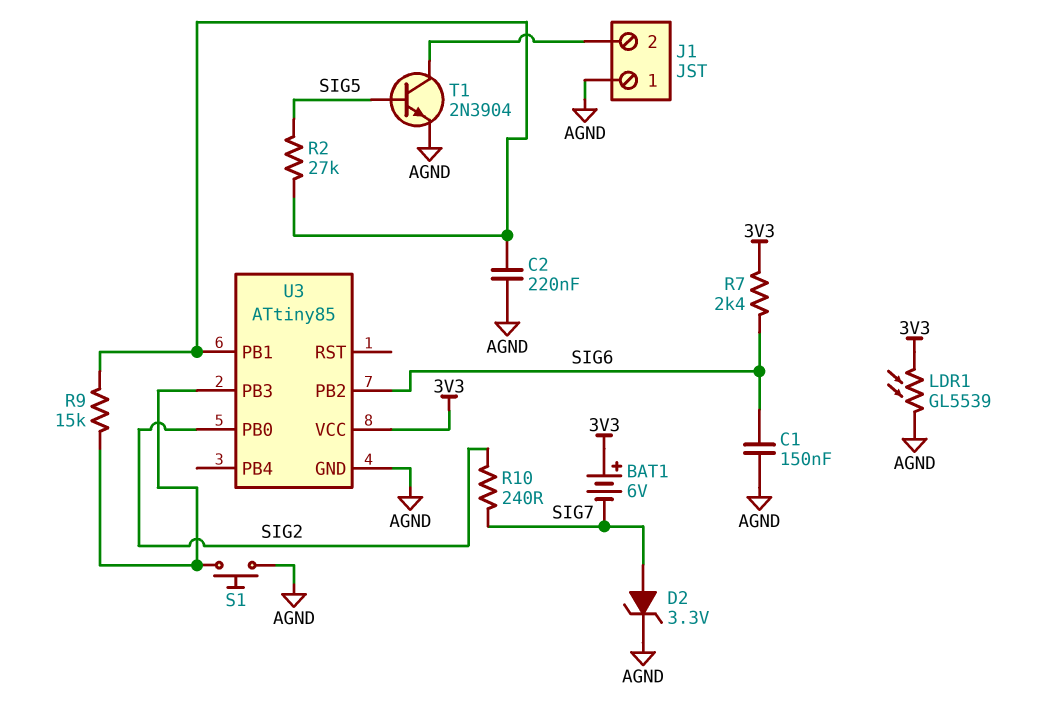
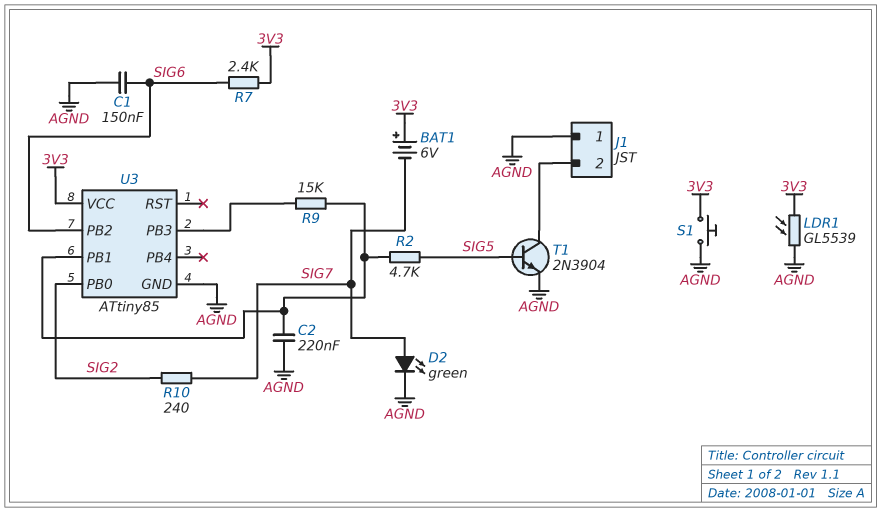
D2: zener 3.3V (A SIG7, K AGND) -> LED green (A SIG7, K AGND)
R2: 27k (SIG5, U3/PB1) -> 4.7k (SIG5, U3/PB1)
S1: button (AGND, U3/PB3) -> button (3V3, AGND)

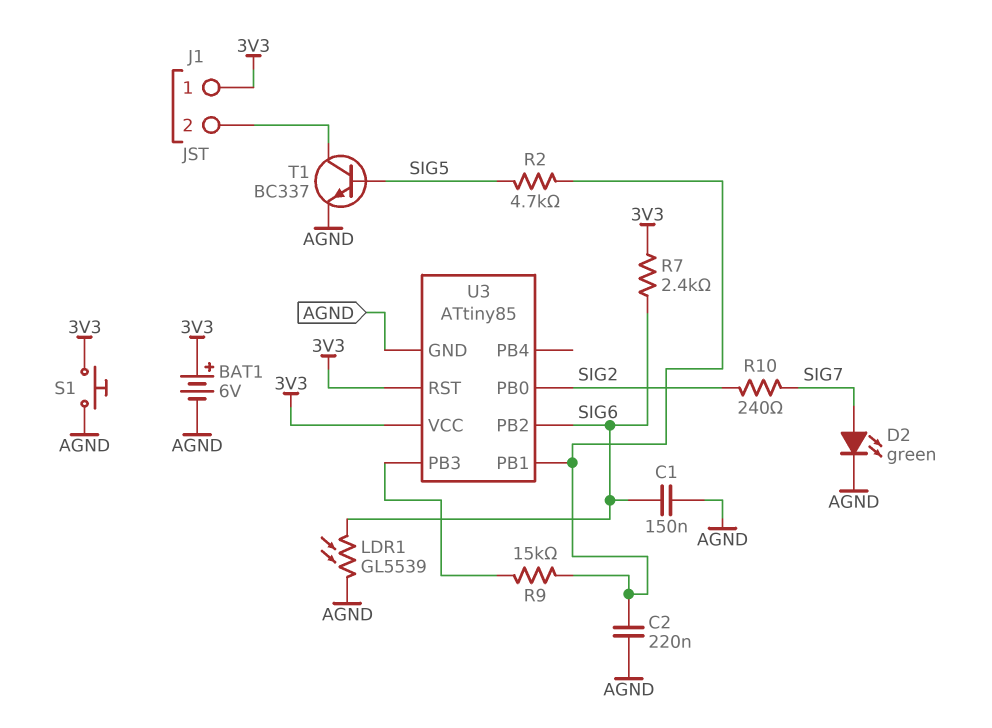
BAT1: 6V (plus 3V3, minus SIG7) -> 6V (plus 3V3, minus AGND)
J1 pin 1: AGND -> 3V3
LDR1: GL5539 (3V3, AGND) -> GL5539 (AGND, SIG6)
T1: NPN 2N3904 (B SIG5, C J1/2, E AGND) -> NPN BC337 (B SIG5, C J1/2, E AGND)
U3 pin RST: none -> 3V3

